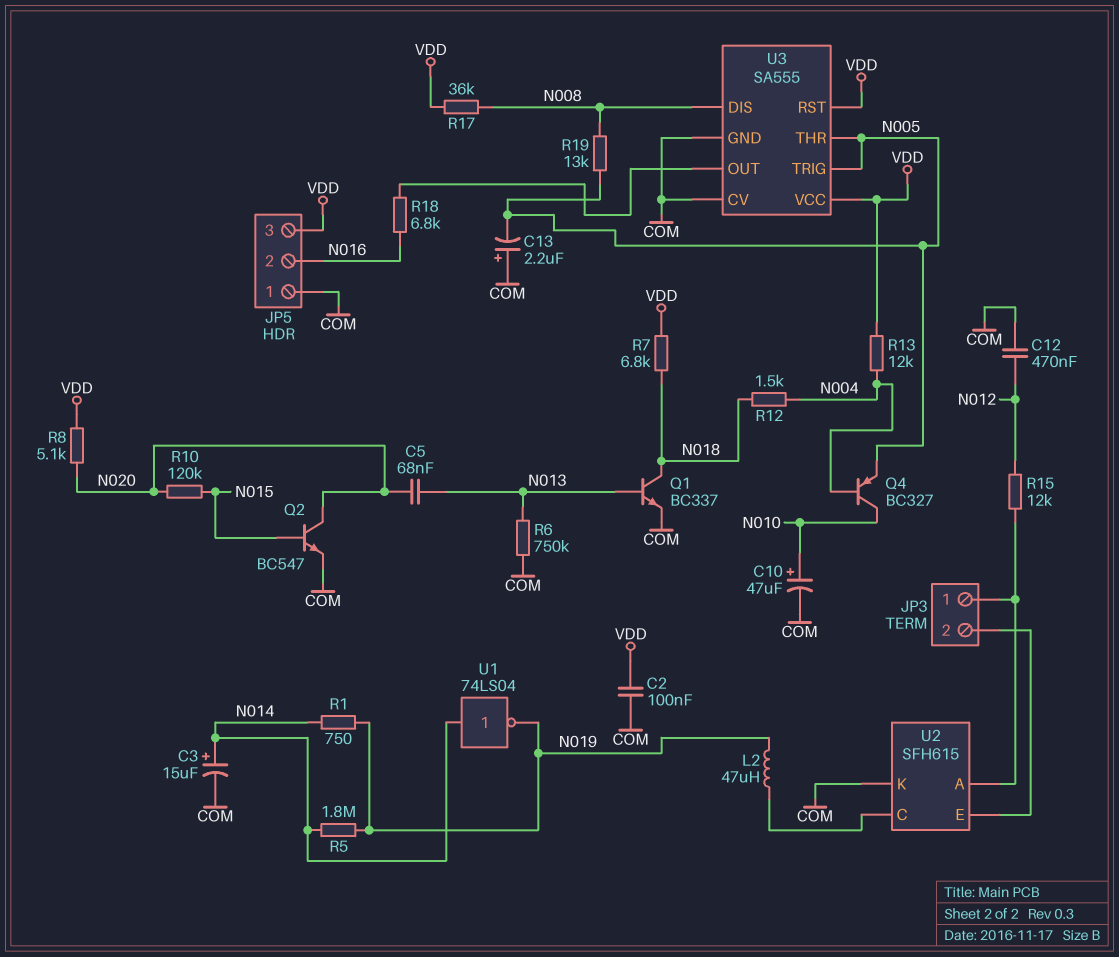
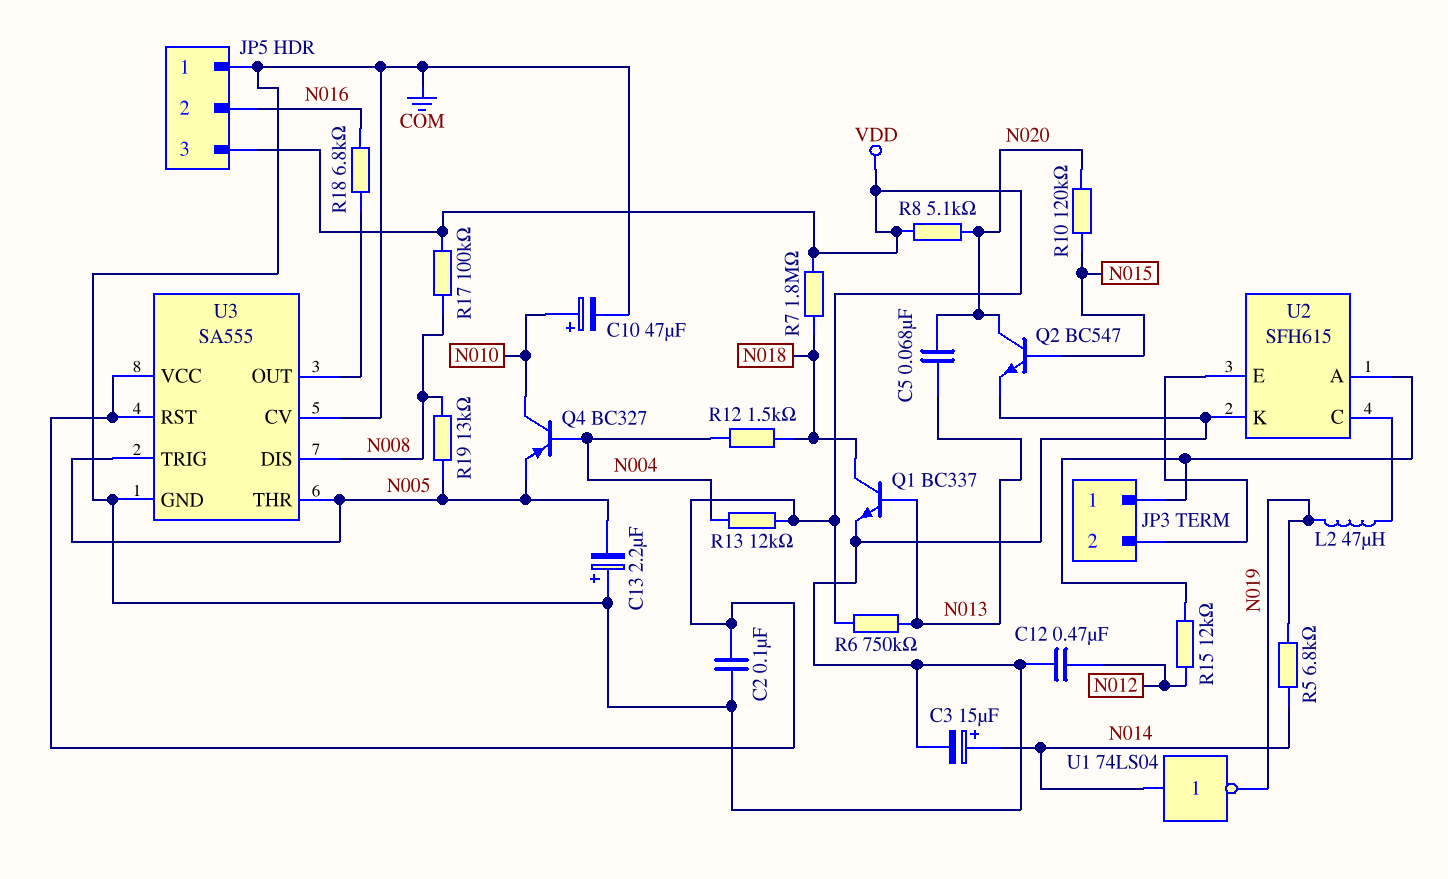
R1: 750 (N014, N019) -> none
R5: 1.8M (N014, N019) -> 6.8k (N014, N019)
R6: 750k (COM, N013) -> 750k (N013, VDD)
R7: 6.8k (N018, VDD) -> 1.8M (N018, VDD)
R17: 36k (N008, VDD) -> 100k (N008, VDD)

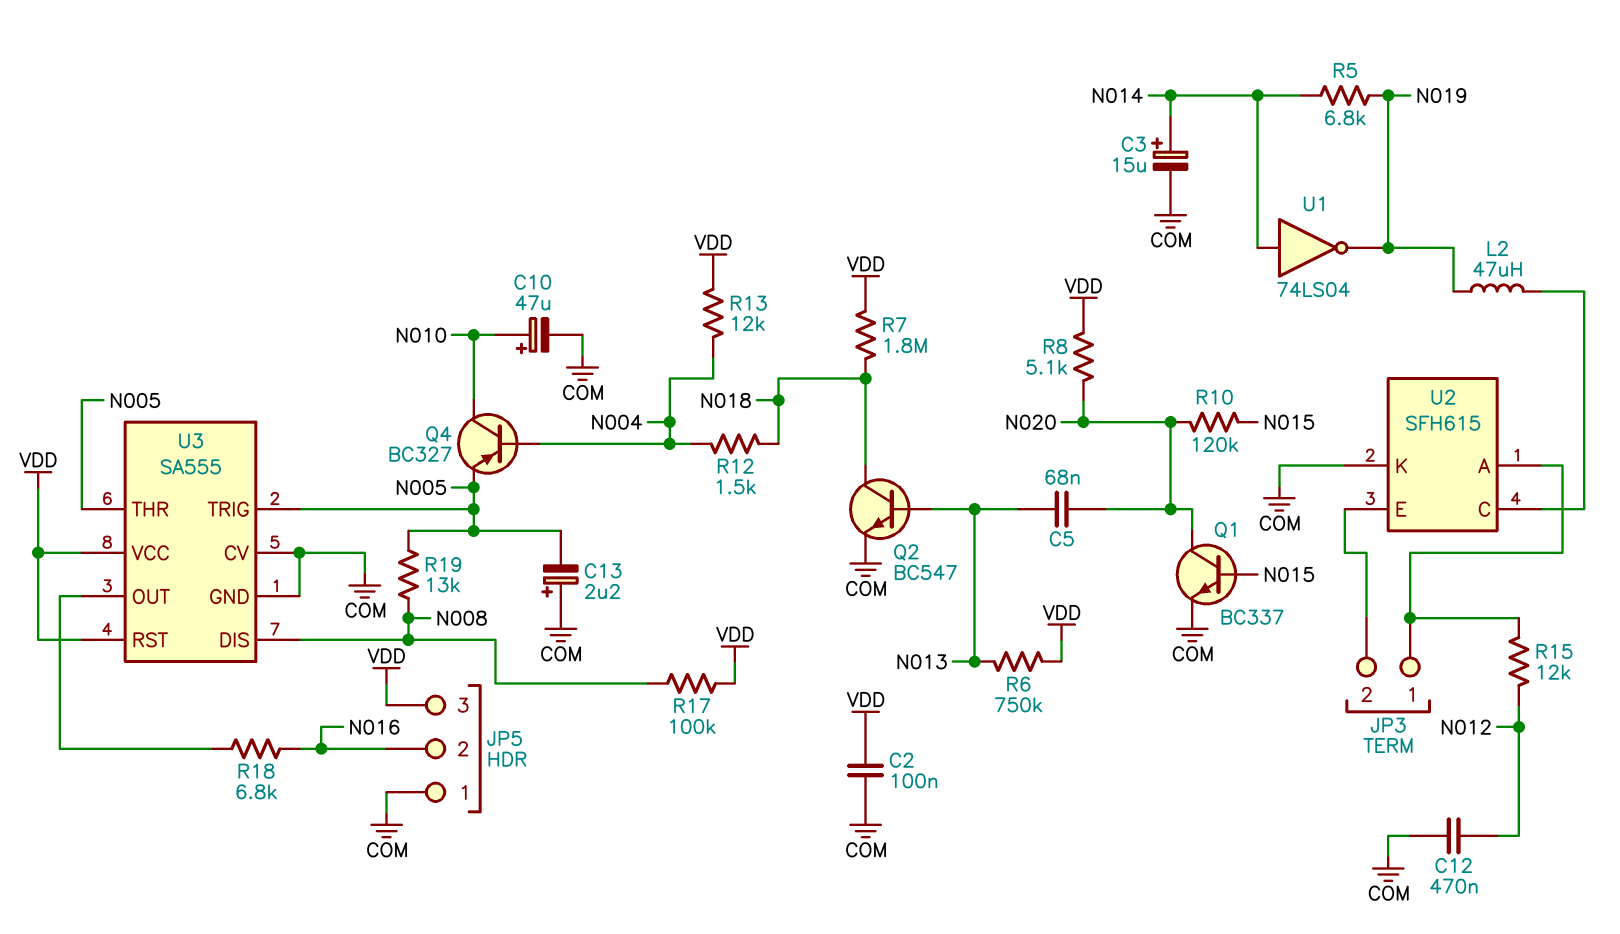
Q1: NPN BC337 (B N013, C N018, E COM) -> NPN BC337 (B N015, C N020, E COM)
Q2: NPN BC547 (B N015, C N020, E COM) -> NPN BC547 (B N013, C N018, E COM)

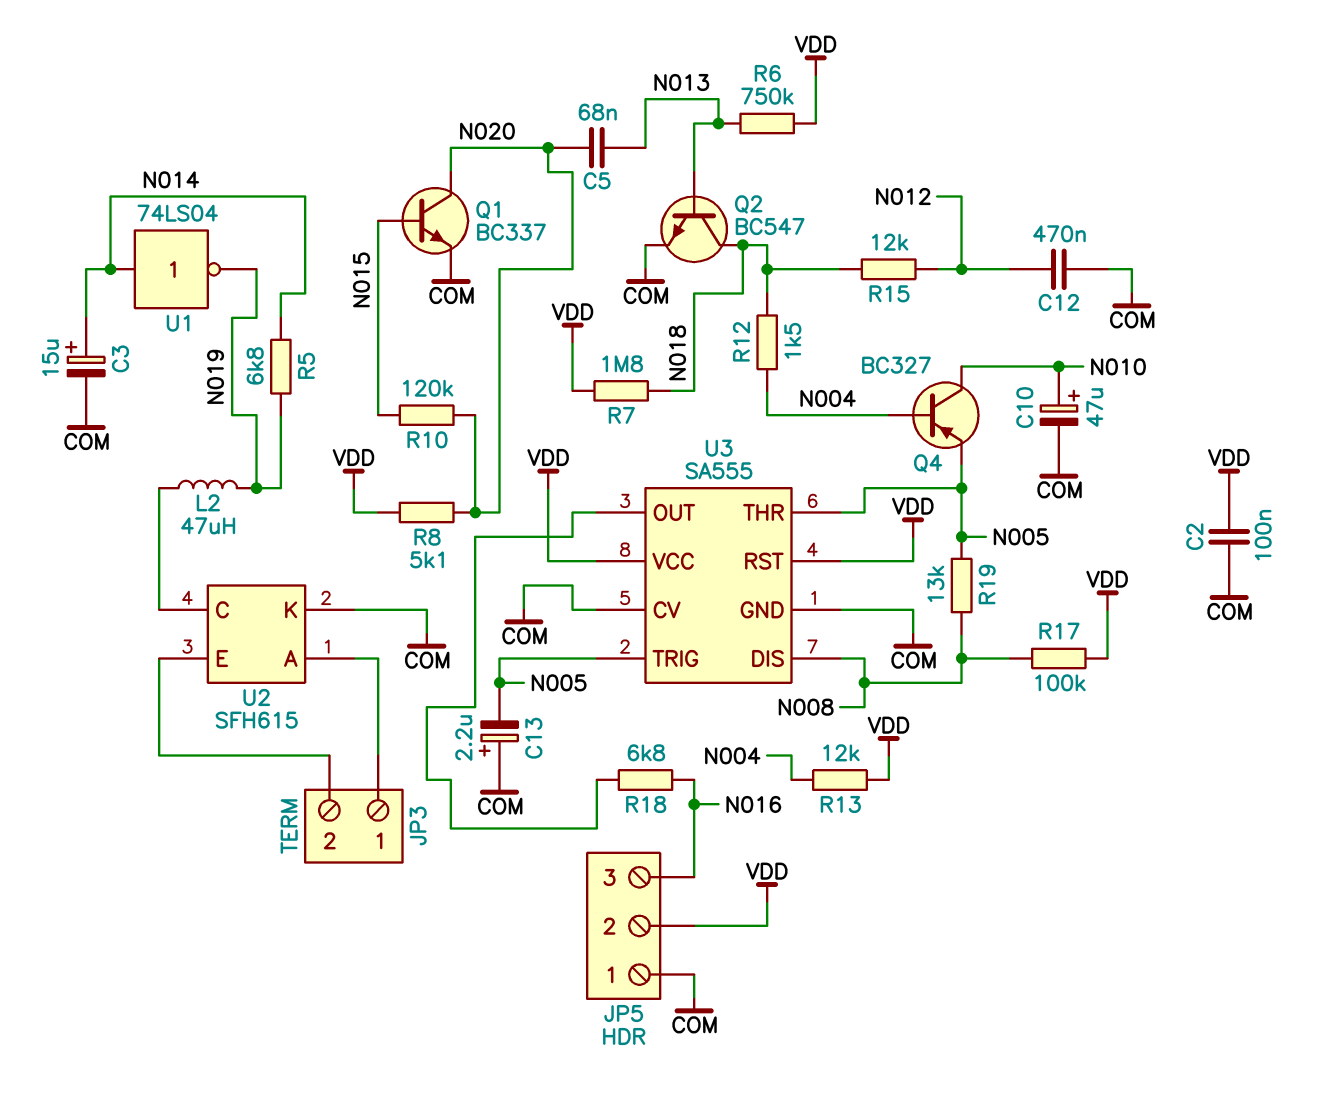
JP5 pin 2: N016 -> VDD
JP5 pin 3: VDD -> N016
R15: 12k (JP3/1, N012) -> 12k (N012, N018)

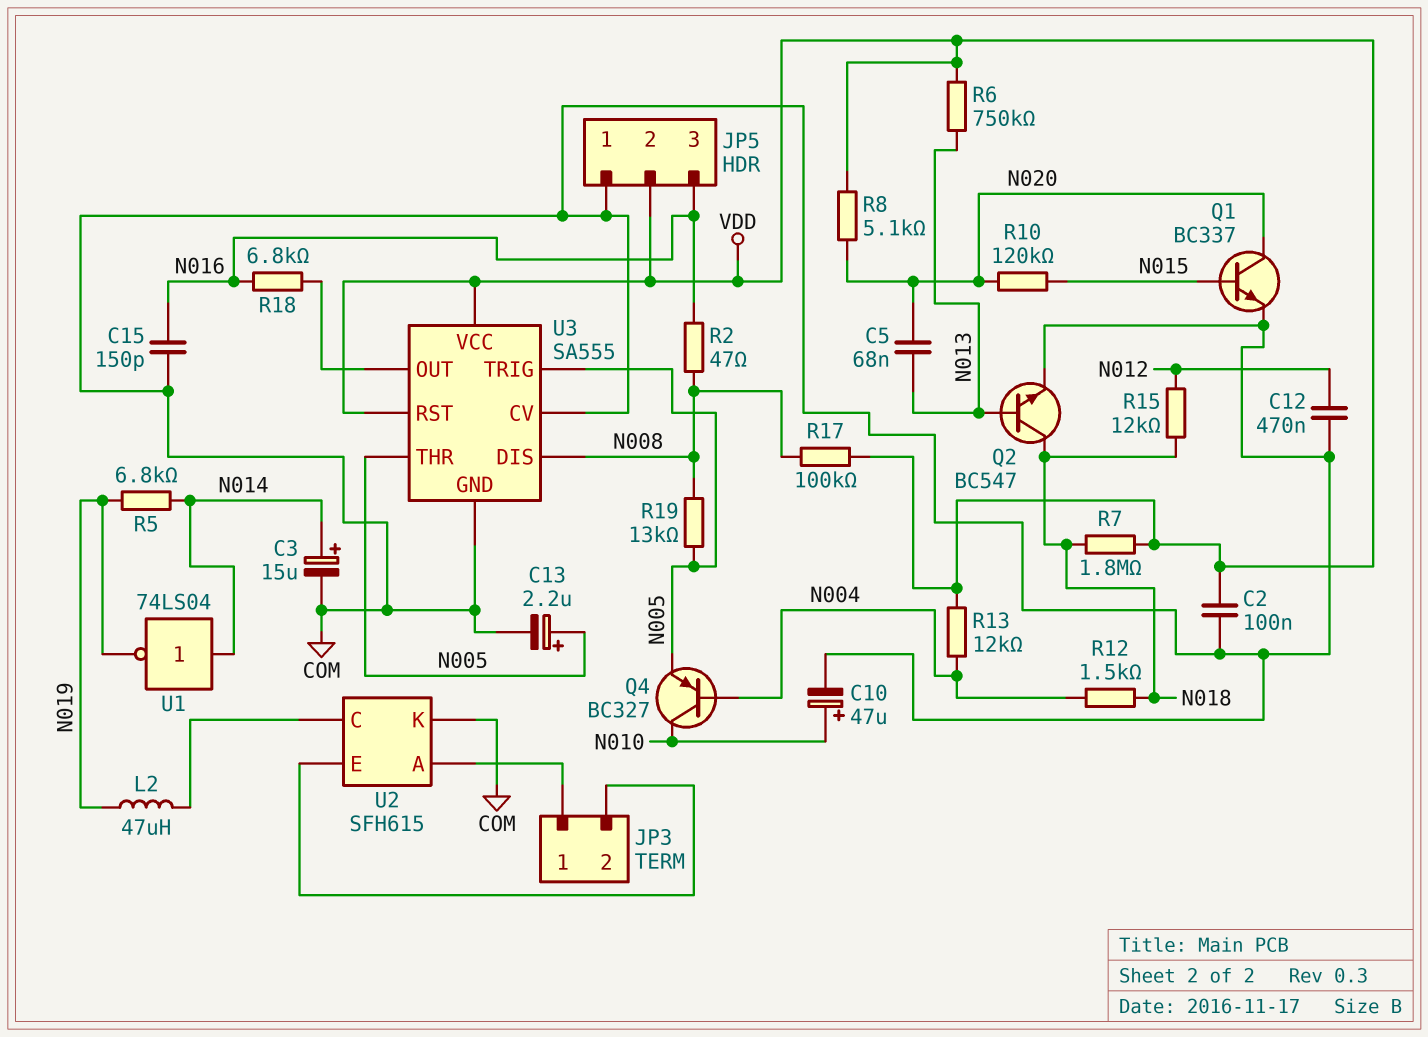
C13: 2.2uF (plus COM, minus N005) -> 2.2uF (plus N005, minus COM)
C15: none -> 150pF (COM, N016)
R2: none -> 47 (N008, N016)

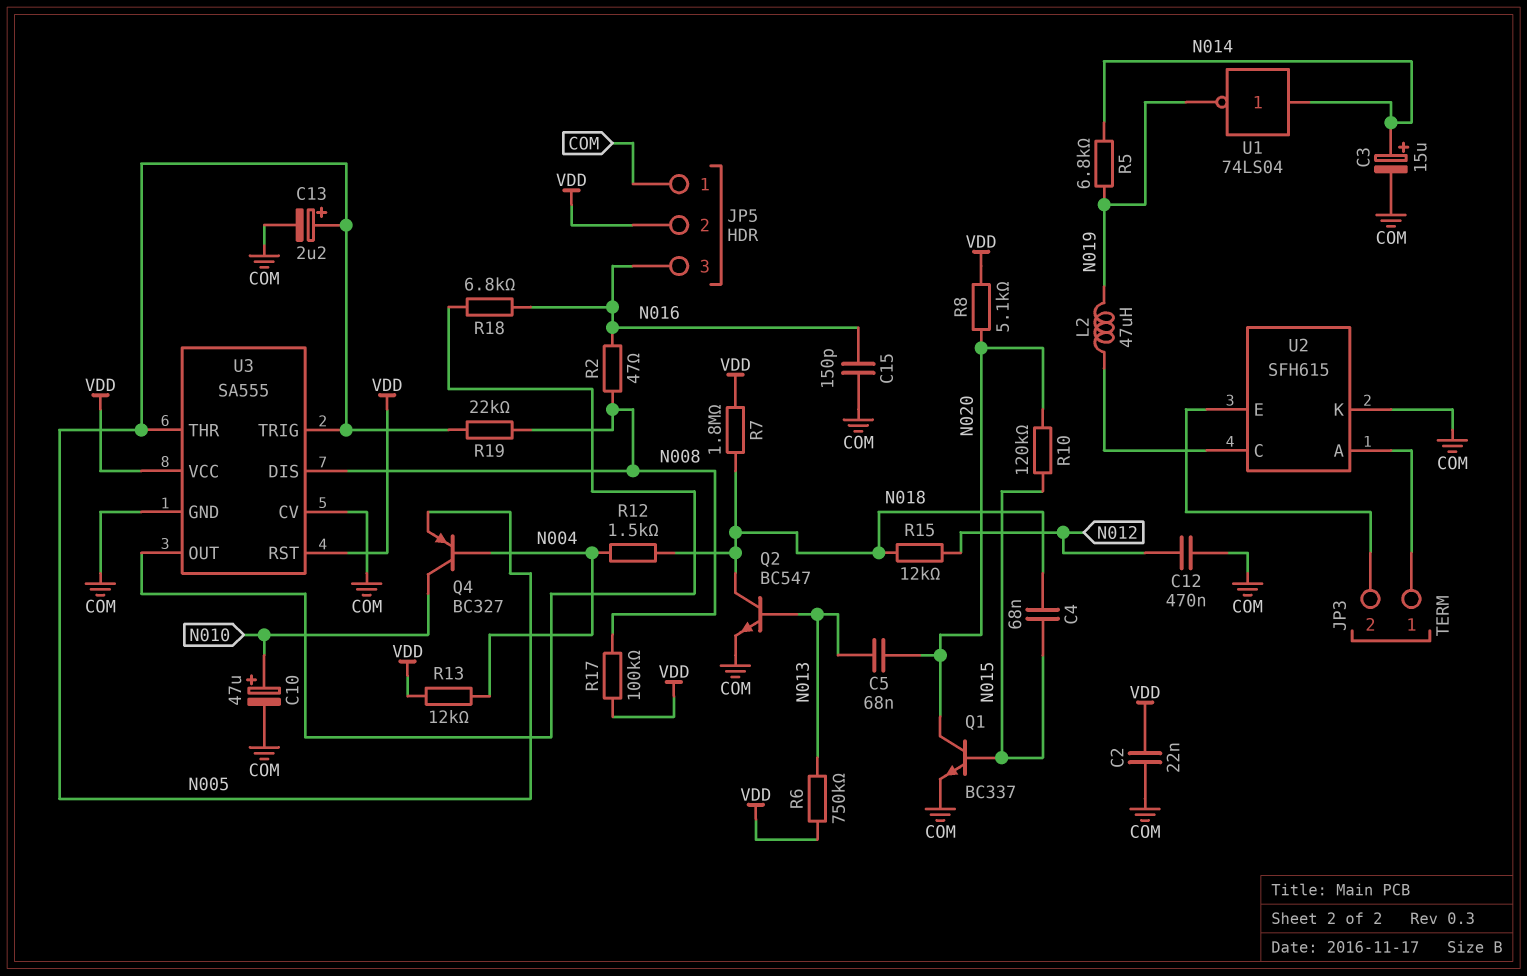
C2: 100nF (COM, VDD) -> 22nF (COM, VDD)
C4: none -> 68nF (N015, N018)
R19: 13k (N005, N008) -> 22k (N005, N008)

